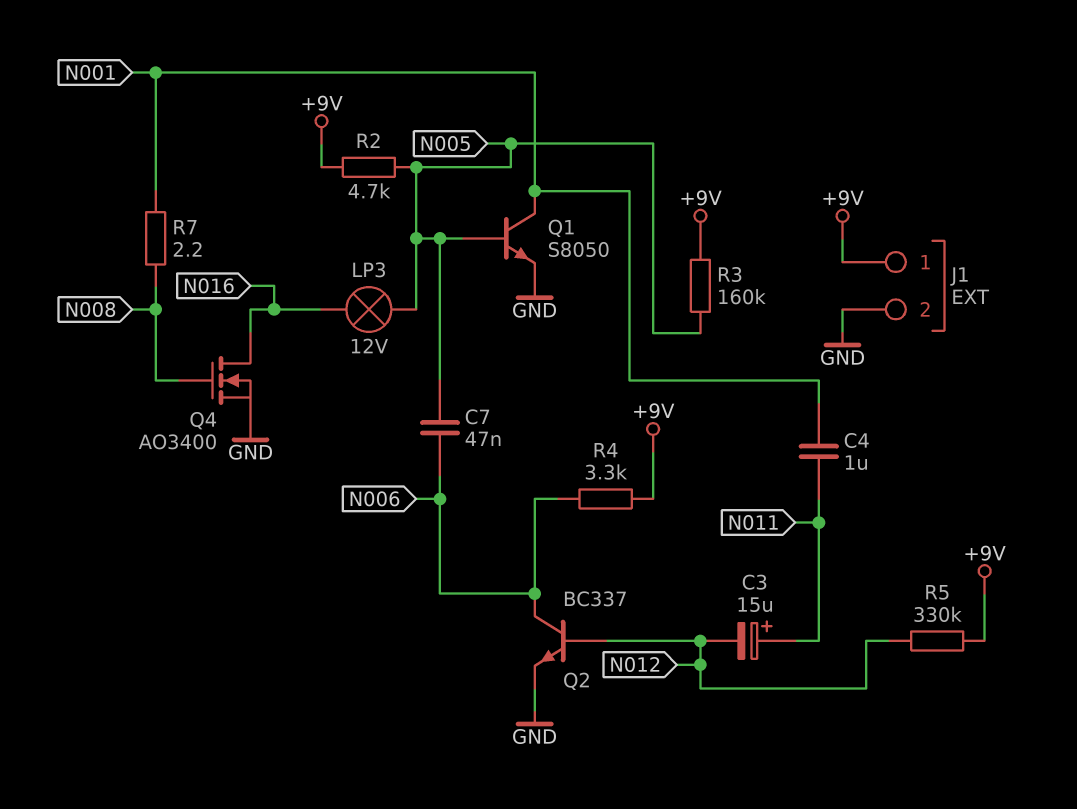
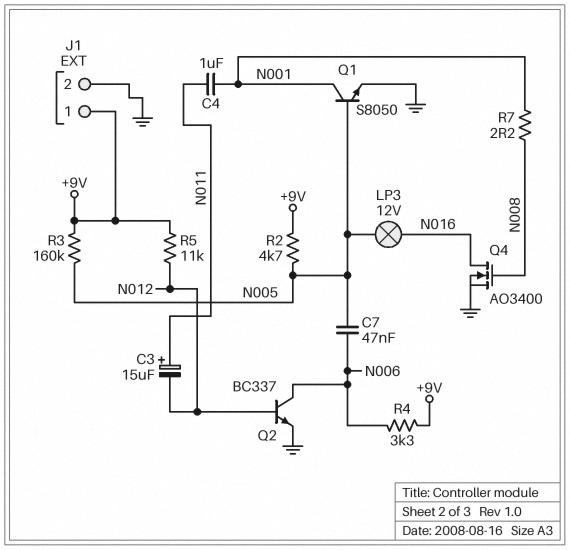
R5: 330k (+9V, N012) -> 11k (+9V, N012)

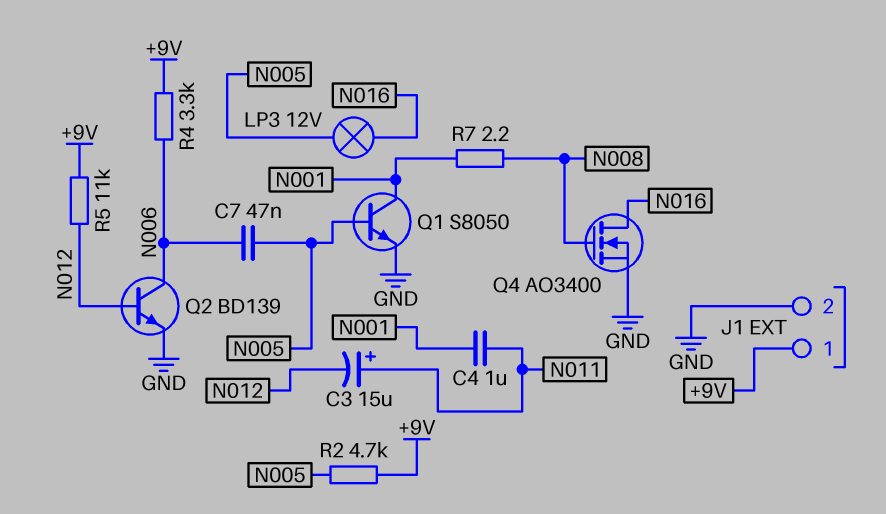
Q2: NPN BC337 (B N012, C N006, E GND) -> NPN BD139 (B N012, C N006, E GND)
R3: 160k (+9V, N005) -> none

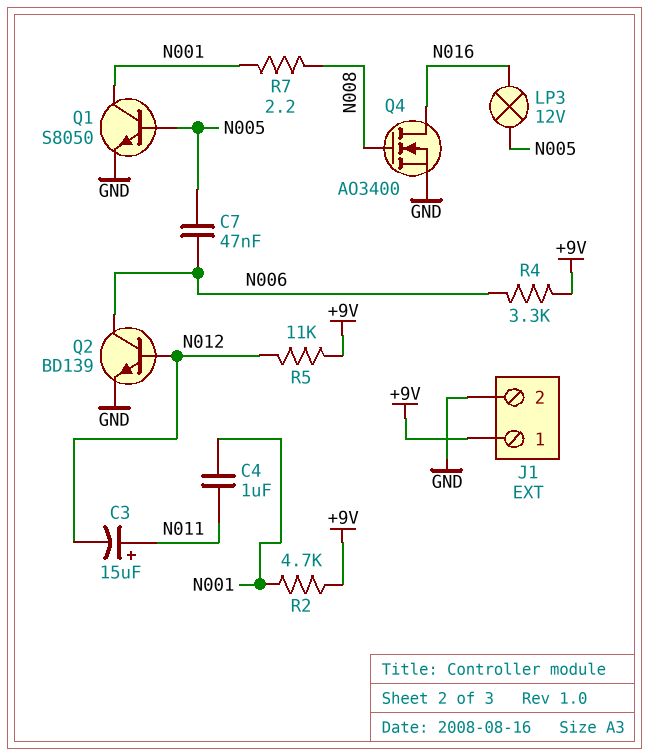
R2: 4.7k (+9V, N005) -> 4.7k (+9V, N001)

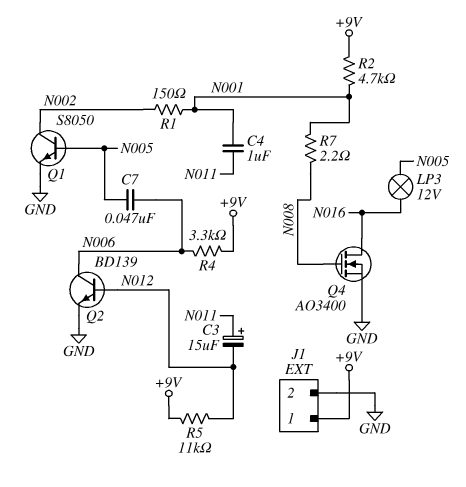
Q1: NPN S8050 (B N005, C N001, E GND) -> NPN S8050 (B N005, C N002, E GND)
R1: none -> 150 (N001, N002)

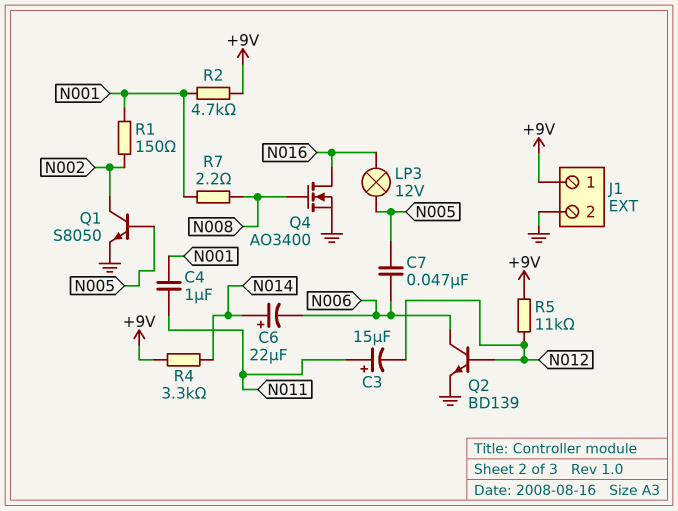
C6: none -> 22uF (plus N014, minus N006)
R4: 3.3k (+9V, N006) -> 3.3k (+9V, N014)

